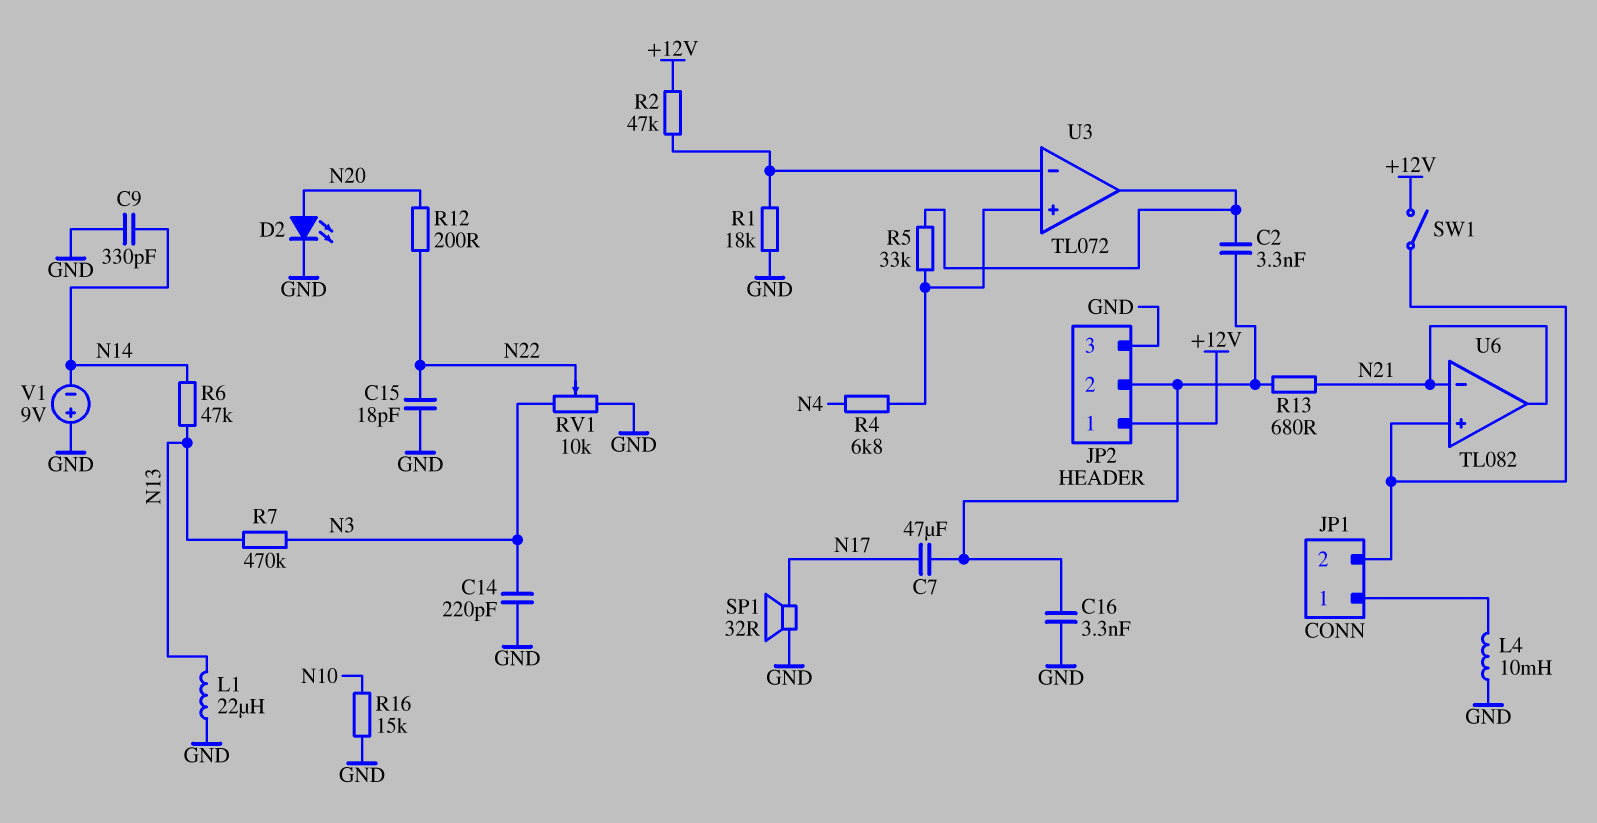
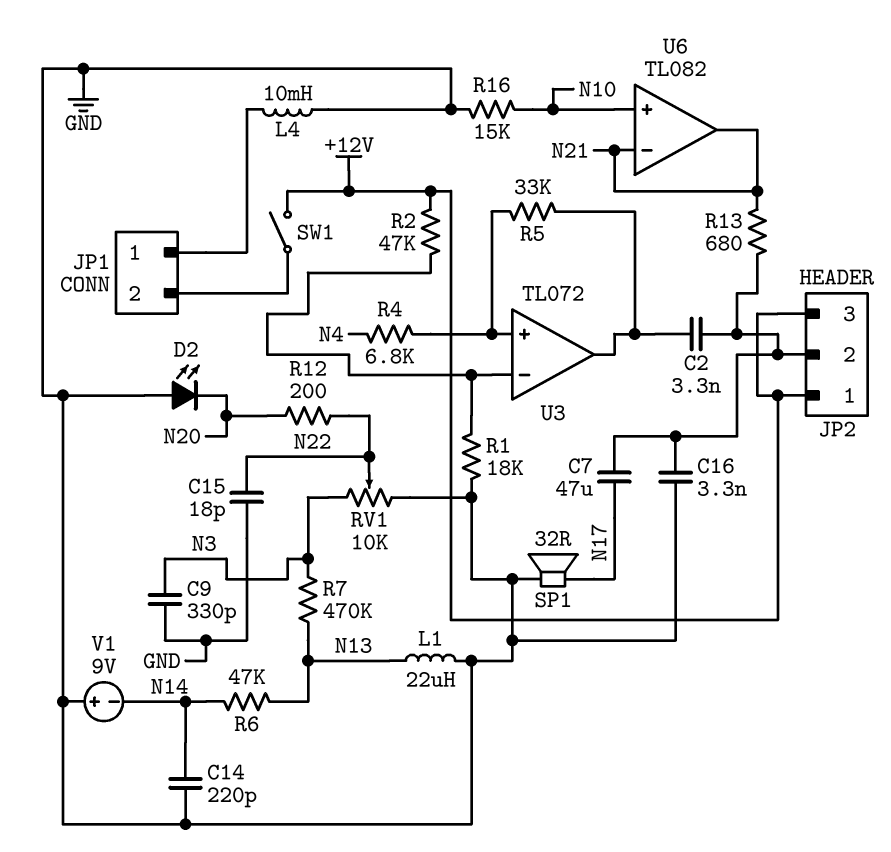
C9: 330pF (GND, N14) -> 330pF (GND, N3)
C14: 220pF (GND, N3) -> 220pF (GND, N14)
D2: LED (A N20, K GND) -> LED (A GND, K N20)
JP2 pin 3: GND -> +12V
U6 pin in+: JP1/2 -> N10

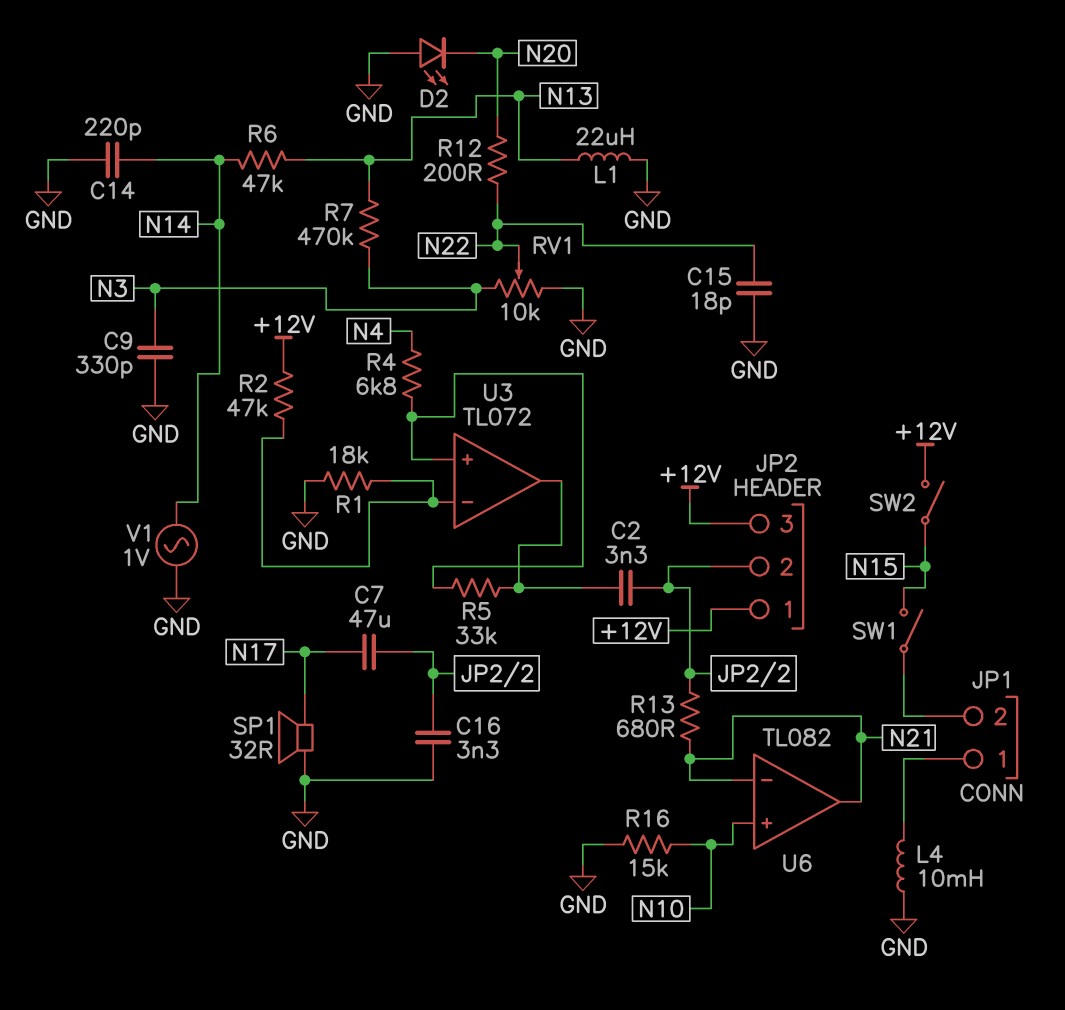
SW1: switch (+12V, JP1/2) -> switch (JP1/2, N15)
SW2: none -> switch (+12V, N15)
V1: 9V (plus GND, minus N14) -> AC 1V (GND, N14)

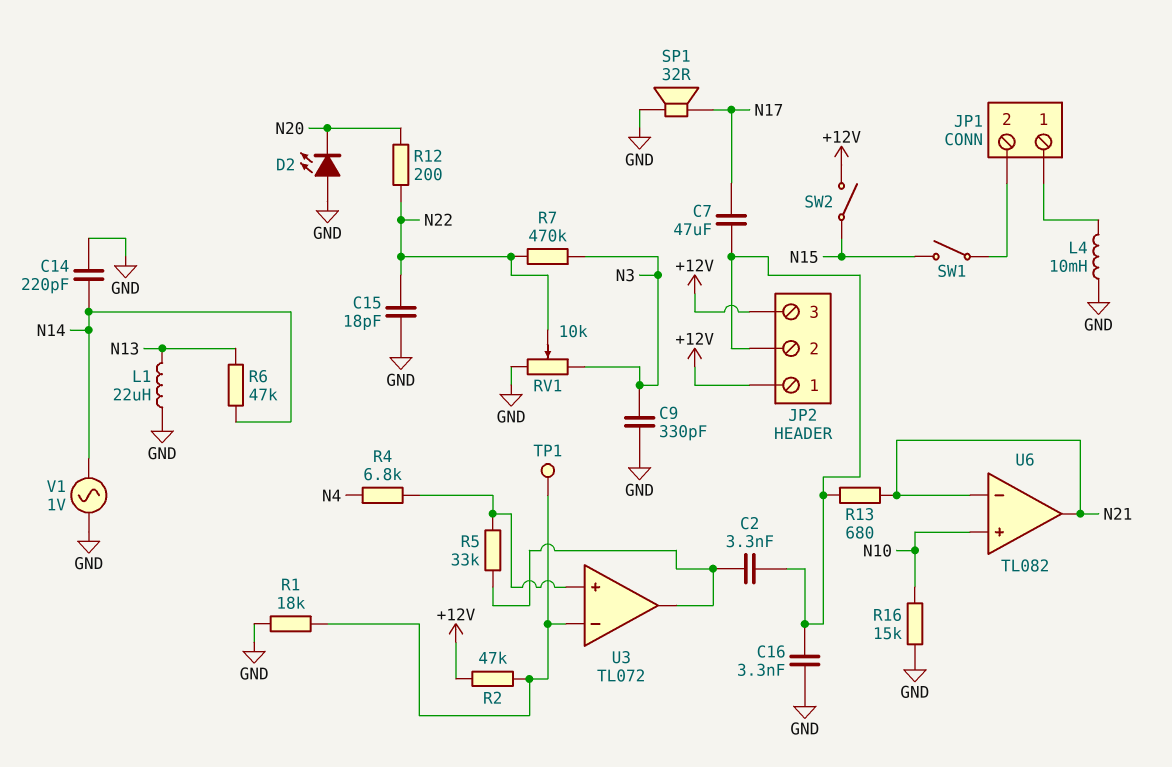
R7: 470k (N3, N13) -> 470k (N3, N22)
TP1: none -> test point (U3/in-)

